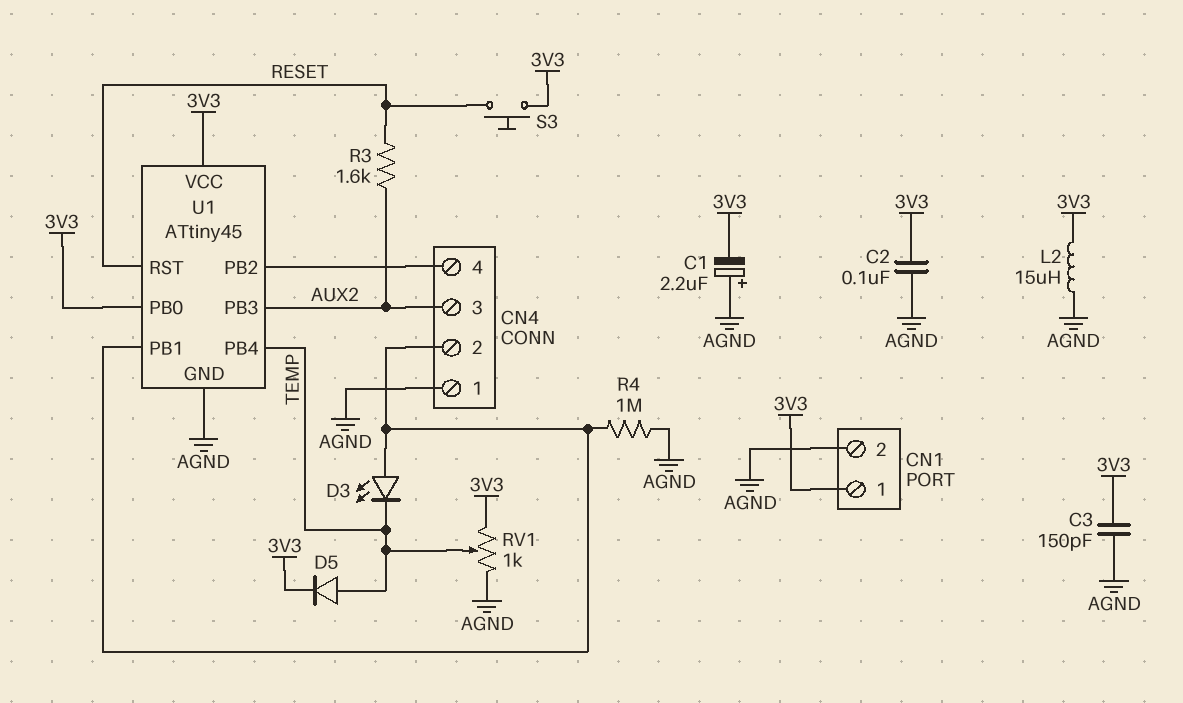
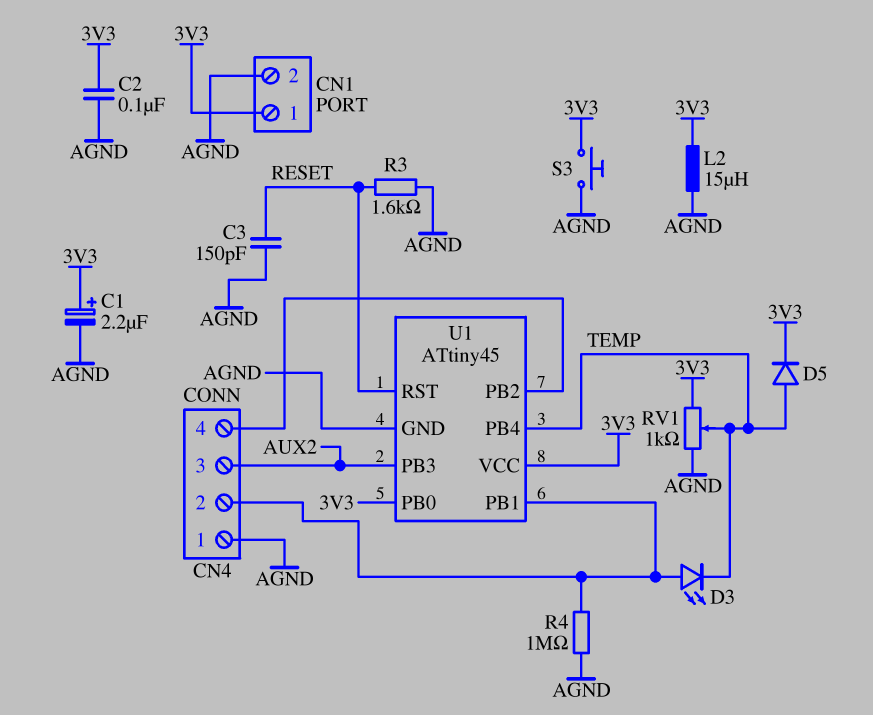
C1: 2.2uF (plus AGND, minus 3V3) -> 2.2uF (plus 3V3, minus AGND)
C3: 150pF (3V3, AGND) -> 150pF (AGND, RESET)
R3: 1.6k (AUX2, RESET) -> 1.6k (AGND, RESET)
S3: button (3V3, RESET) -> button (3V3, AGND)

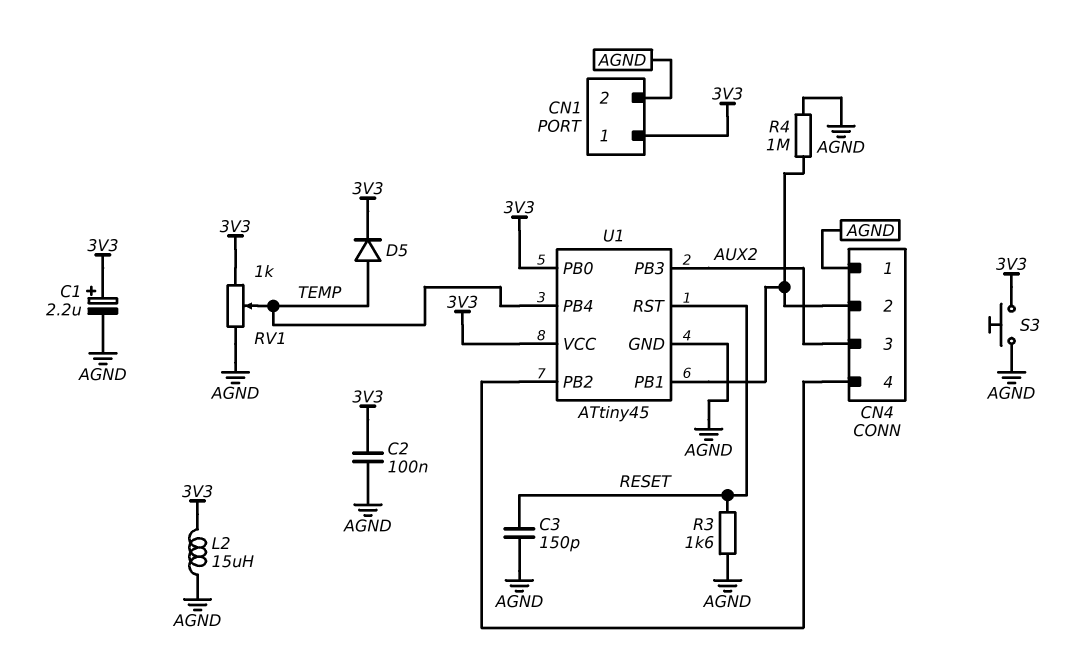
D3: LED (A CN4/2, K TEMP) -> none

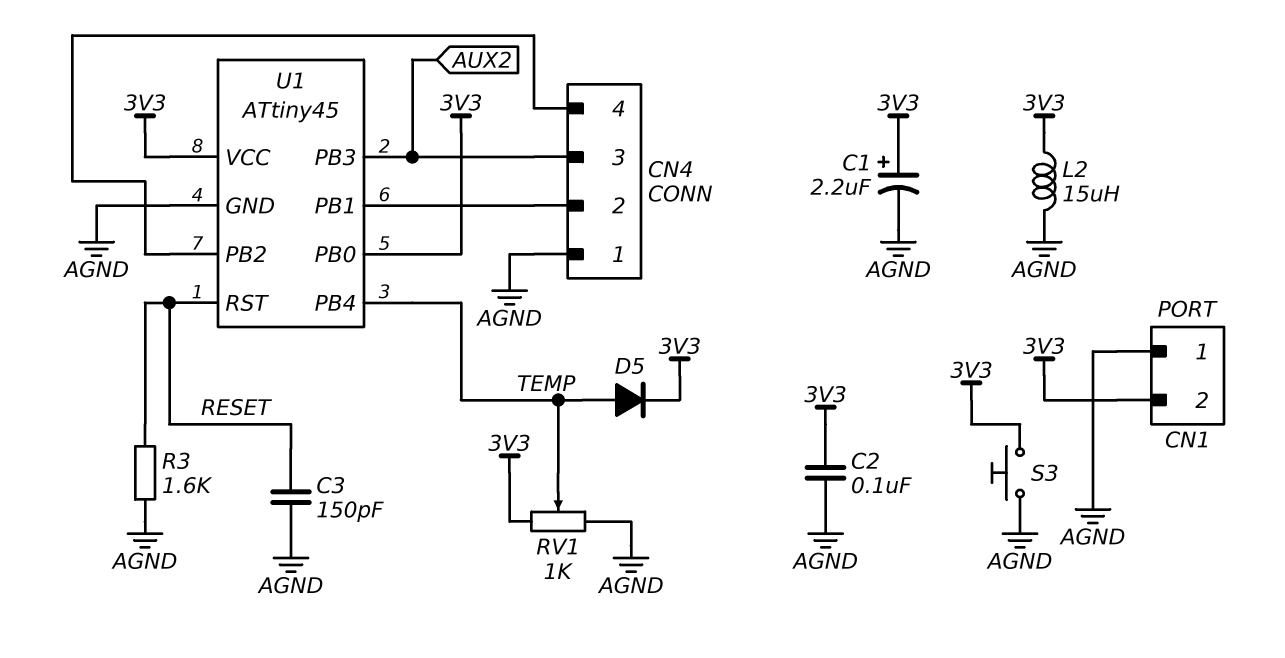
CN1 pin 1: 3V3 -> AGND
CN1 pin 2: AGND -> 3V3
R4: 1M (AGND, CN4/2) -> none

